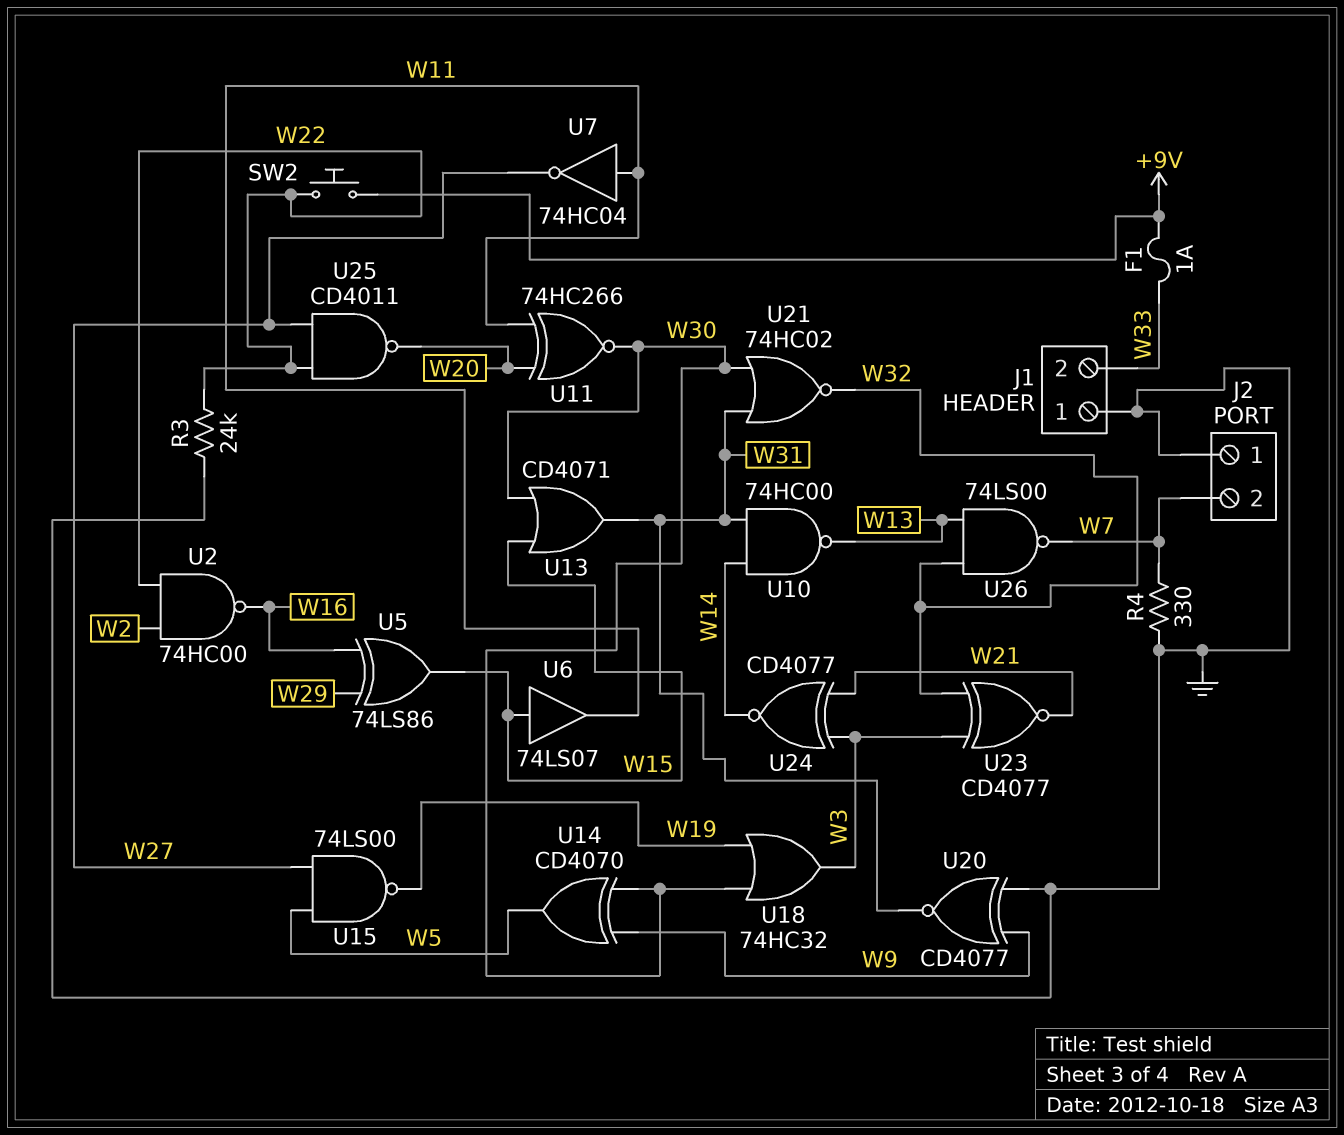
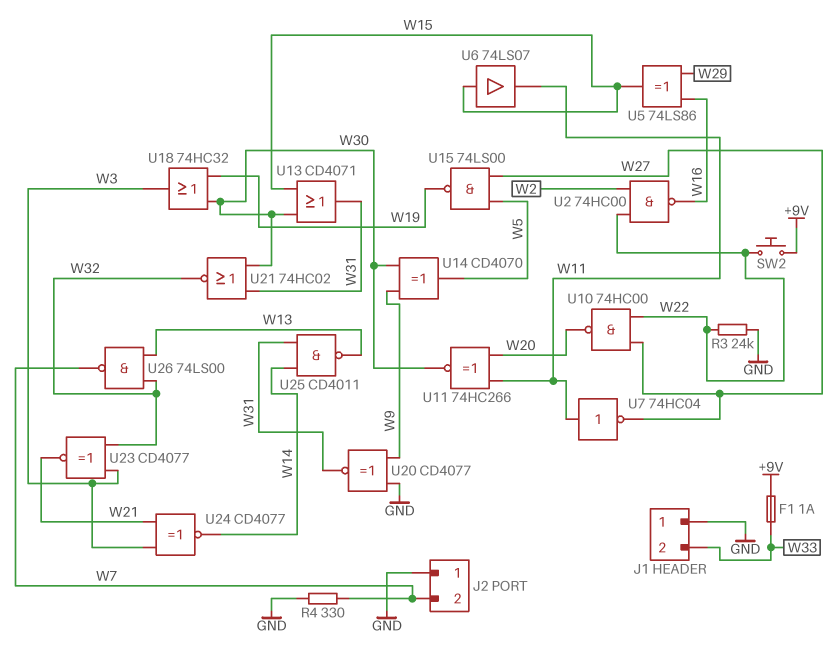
U10: NAND 74HC00 (in W14, in W31, out W13) -> NAND 74HC00 (in W22, in W27, out W20)
U25: NAND CD4011 (in W22, in W27, out W20) -> NAND CD4011 (in W14, in W31, out W13)

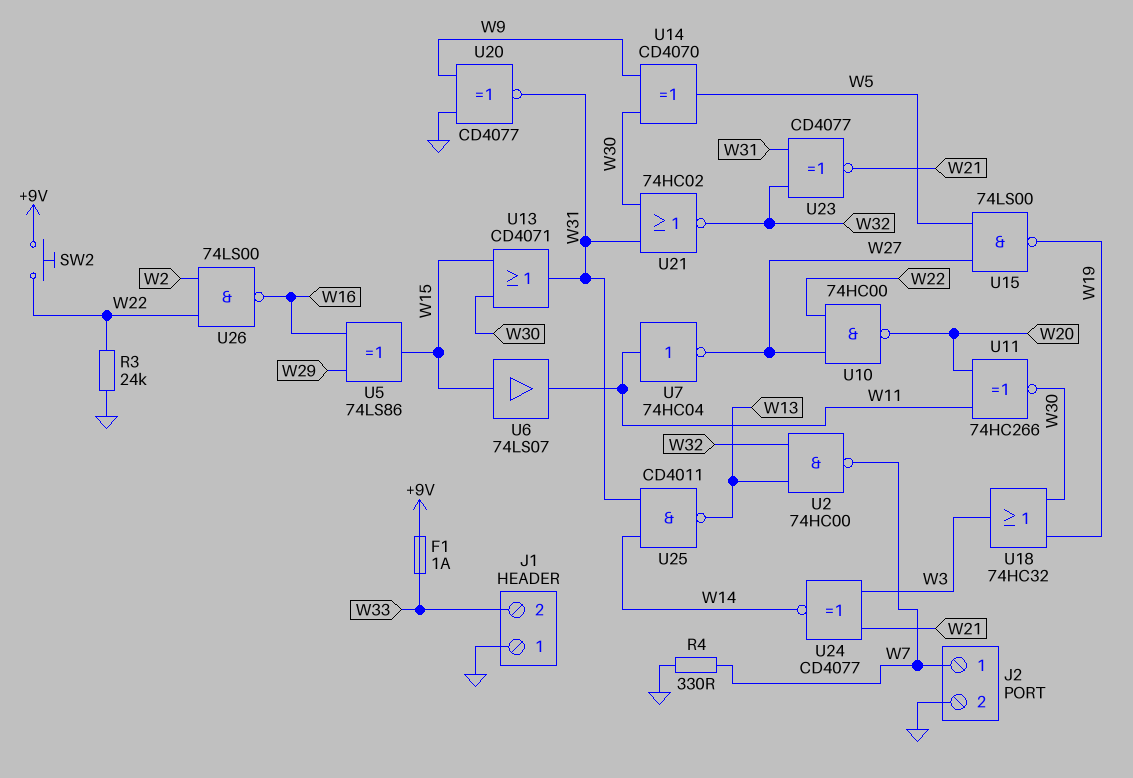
J2 pin 1: GND -> W7
J2 pin 2: W7 -> GND
U2: NAND 74HC00 (in W2, in W22, out W16) -> NAND 74HC00 (in W13, in W32, out W7)
U23: XNOR CD4077 (in W3, in W32, out W21) -> XNOR CD4077 (in W31, in W32, out W21)
U26: NAND 74LS00 (in W13, in W32, out W7) -> NAND 74LS00 (in W2, in W22, out W16)

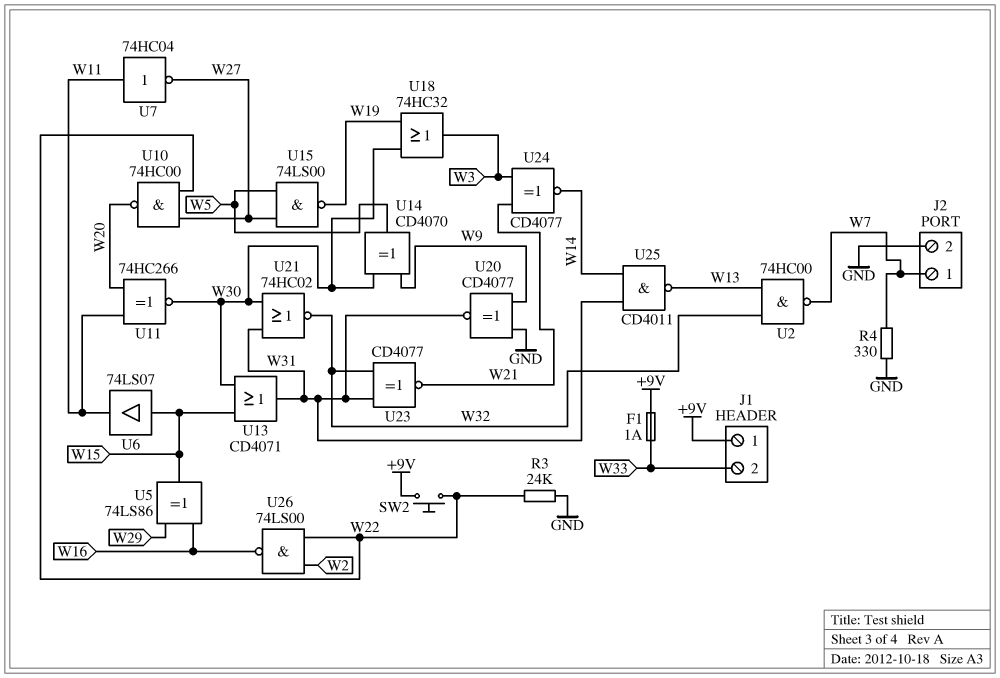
J1 pin 1: GND -> +9V

